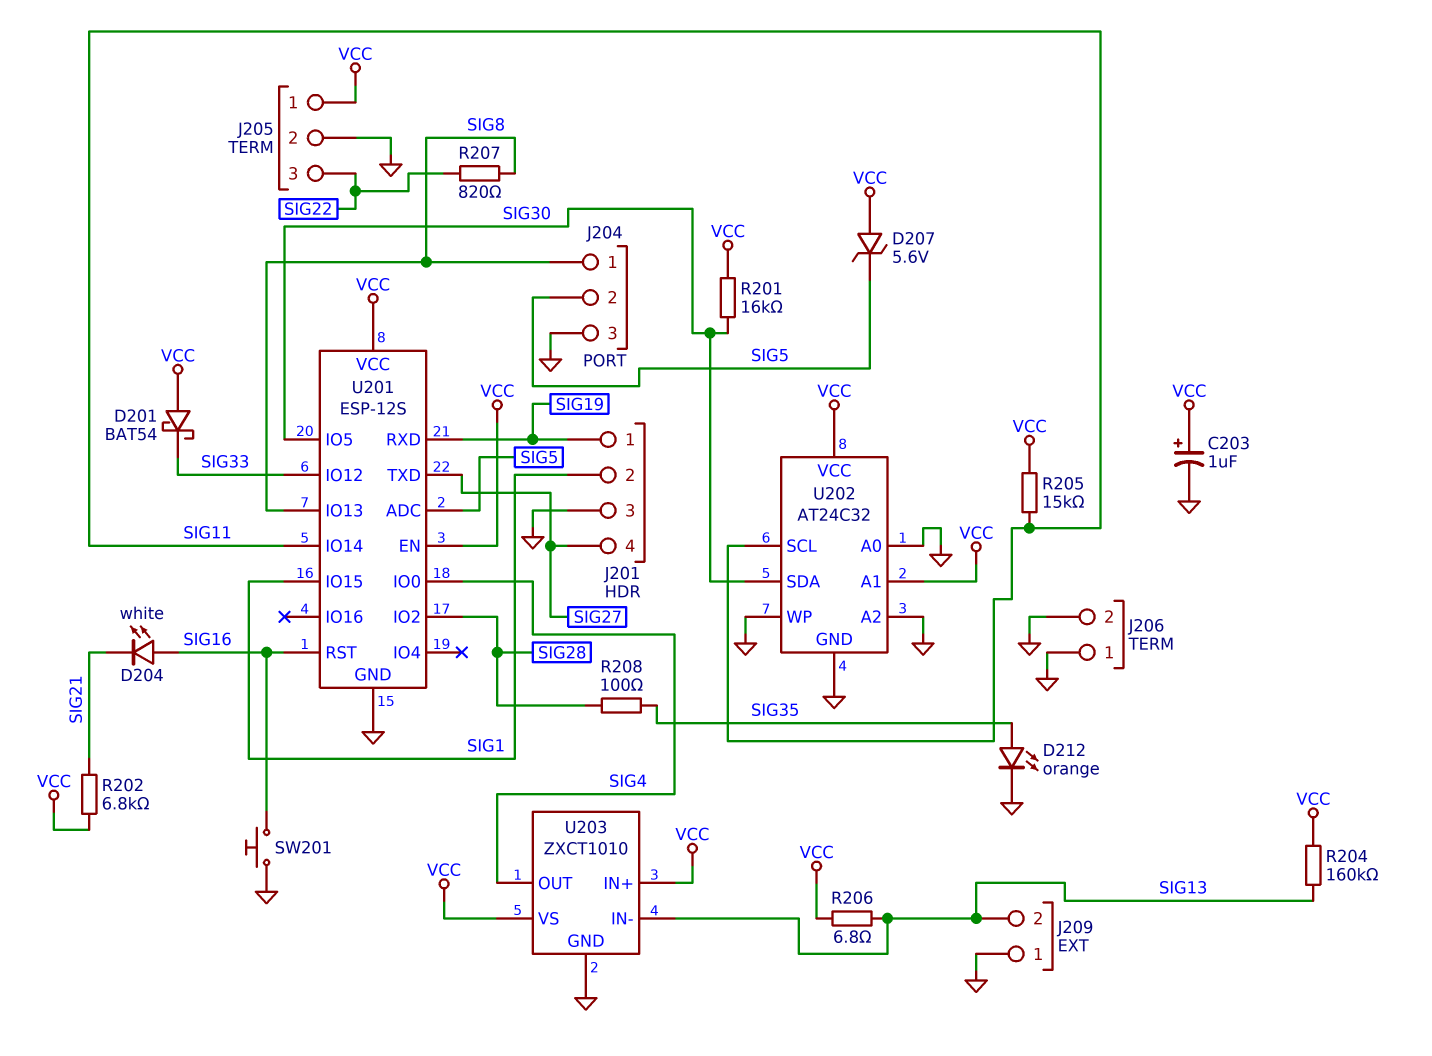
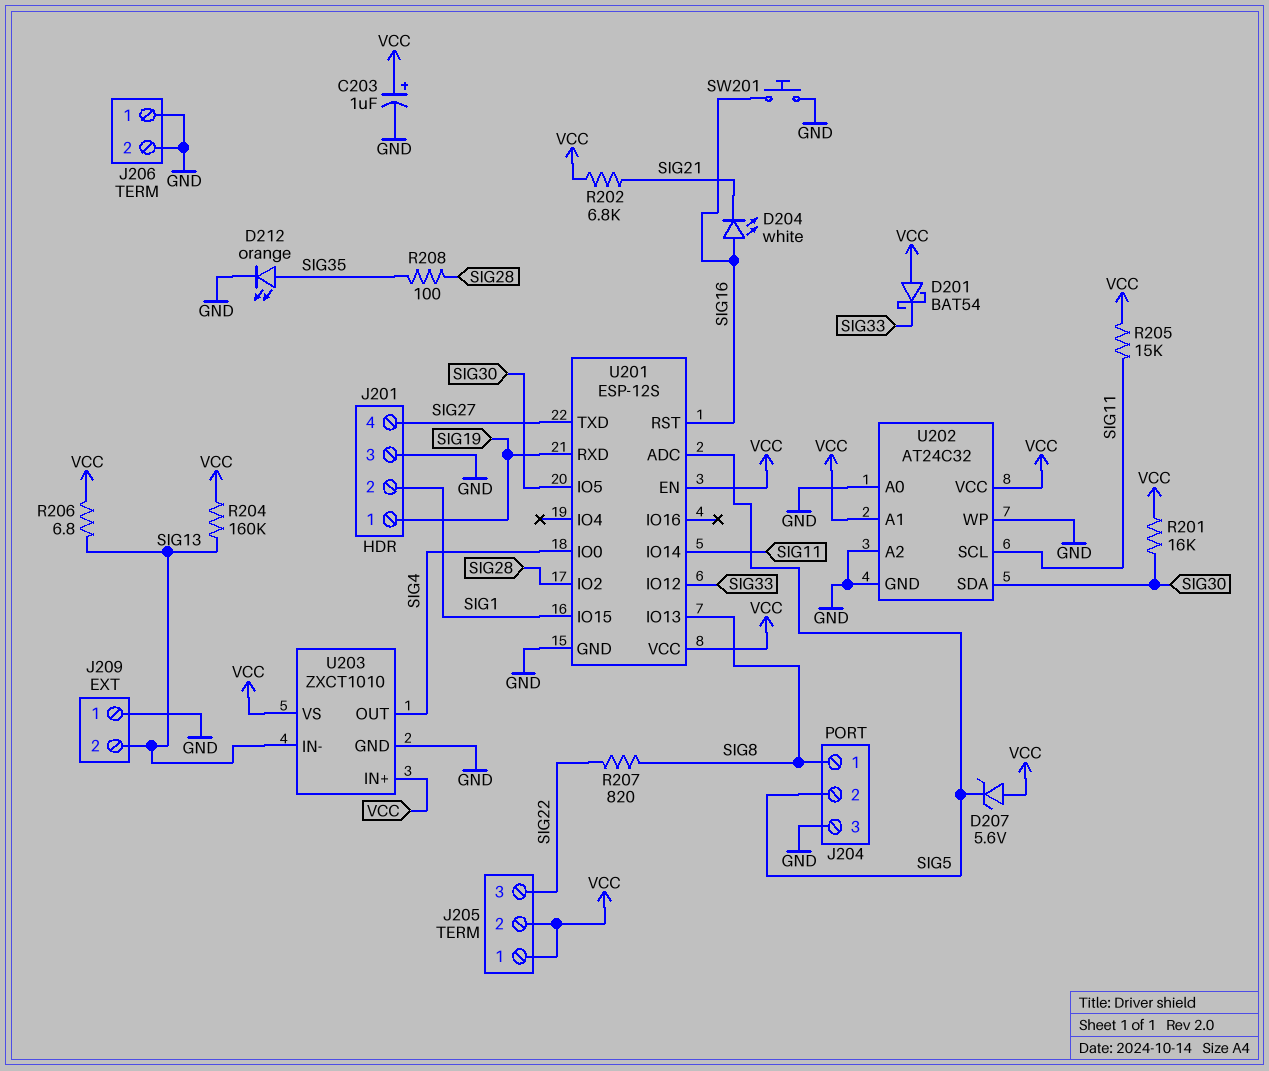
J205 pin 2: GND -> VCC

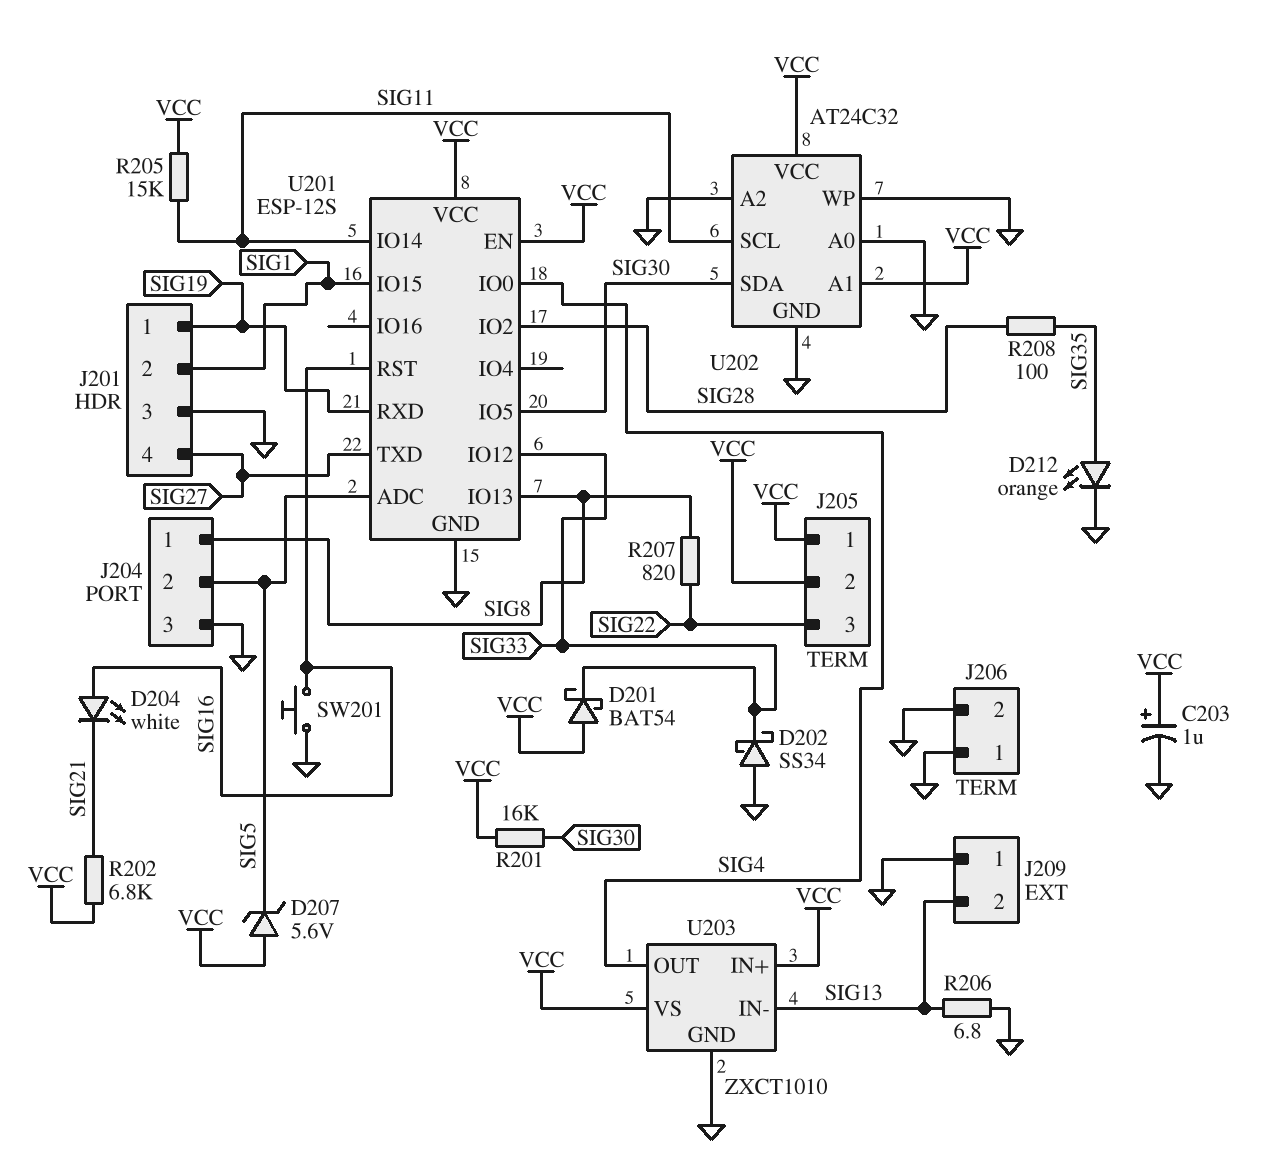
D202: none -> schottky SS34 (A GND, K SIG33)
R204: 160k (SIG13, VCC) -> none
R206: 6.8 (SIG13, VCC) -> 6.8 (GND, SIG13)

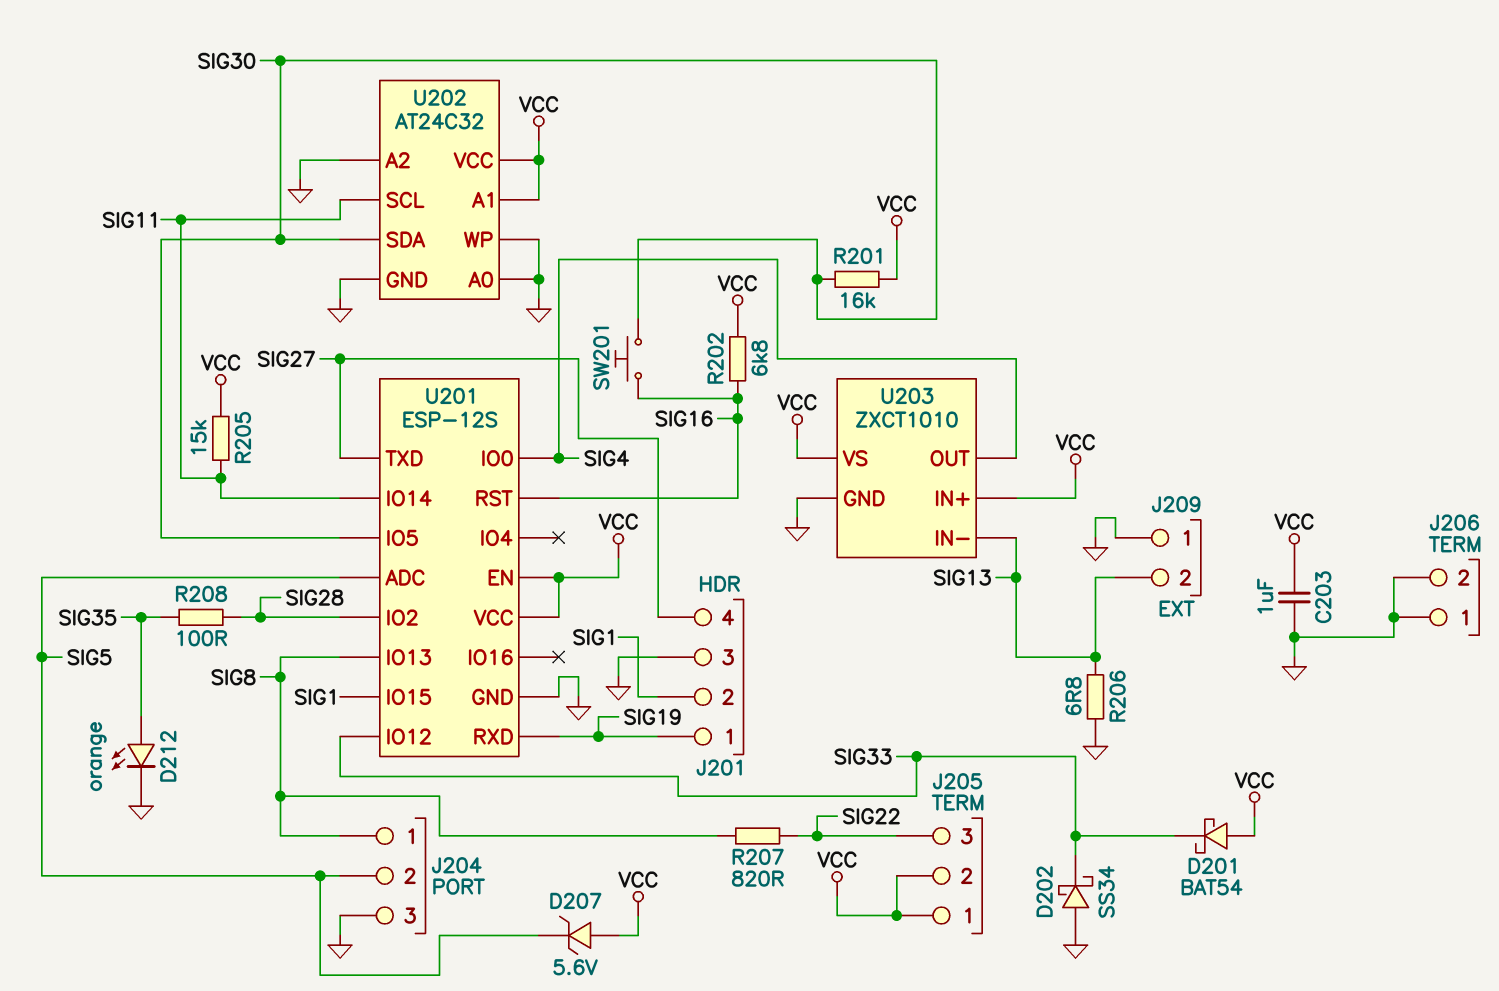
C203: 1uF (plus VCC, minus GND) -> 1uF (GND, VCC)
D204: LED white (A SIG16, K SIG21) -> none
R202: 6.8k (SIG21, VCC) -> 6.8k (SIG16, VCC)
SW201: button (GND, SIG16) -> button (SIG16, SIG30)

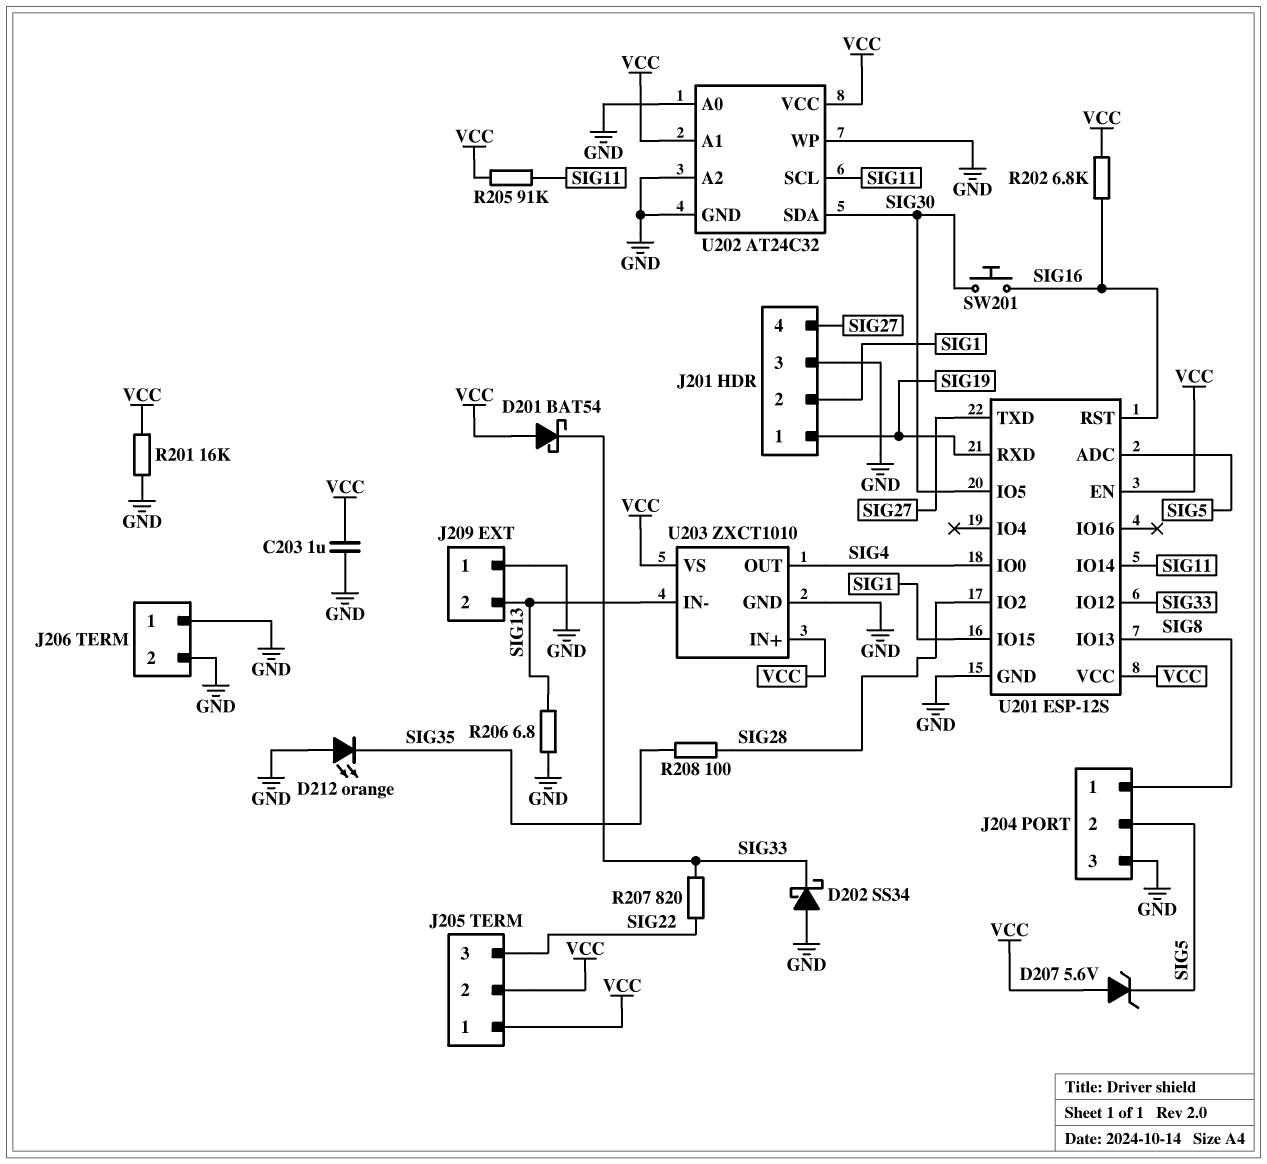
D212: LED orange (A SIG35, K GND) -> LED orange (A GND, K SIG35)
R201: 16k (SIG30, VCC) -> 16k (GND, VCC)
R205: 15k (SIG11, VCC) -> 91k (SIG11, VCC)
R207: 820 (SIG8, SIG22) -> 820 (SIG22, SIG33)

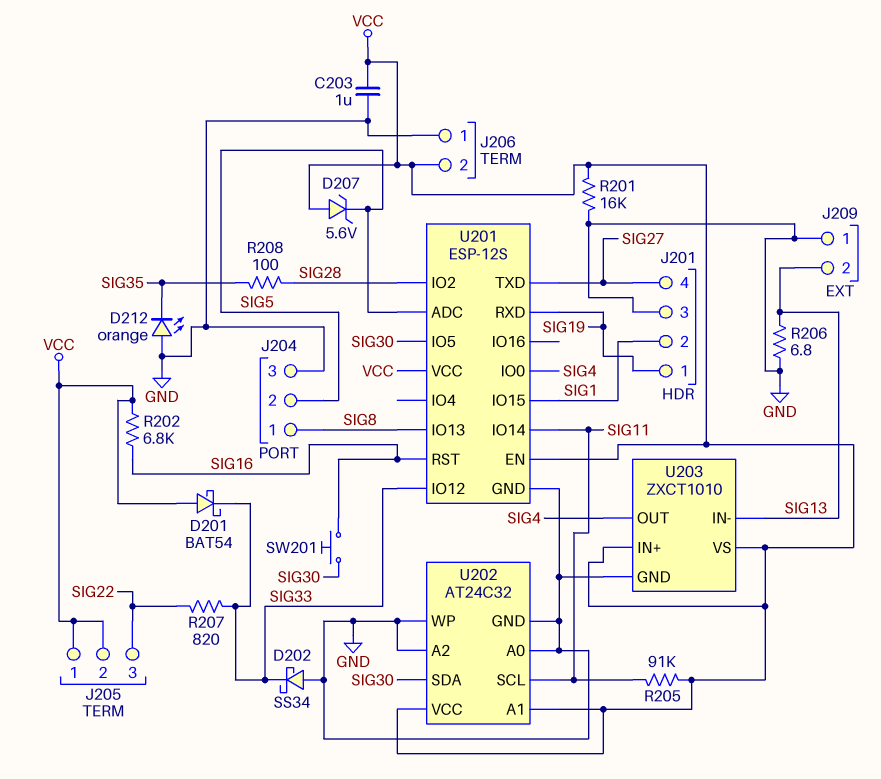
J206 pin 2: GND -> VCC

